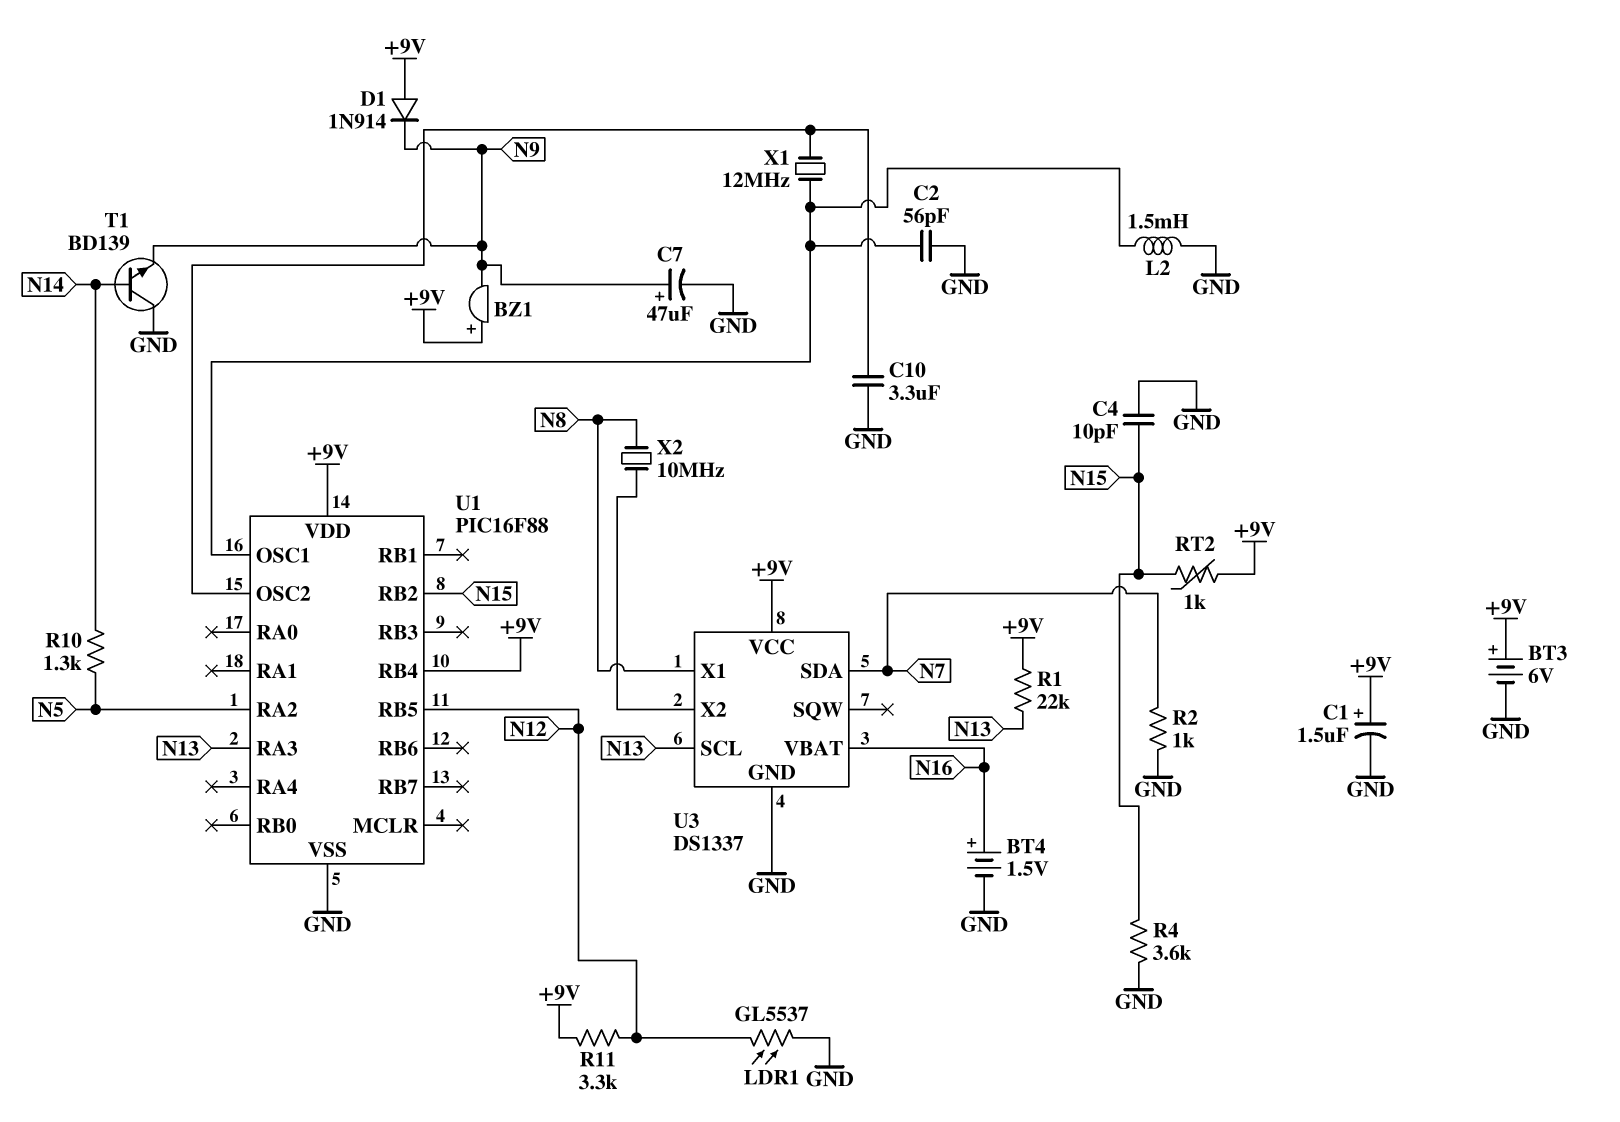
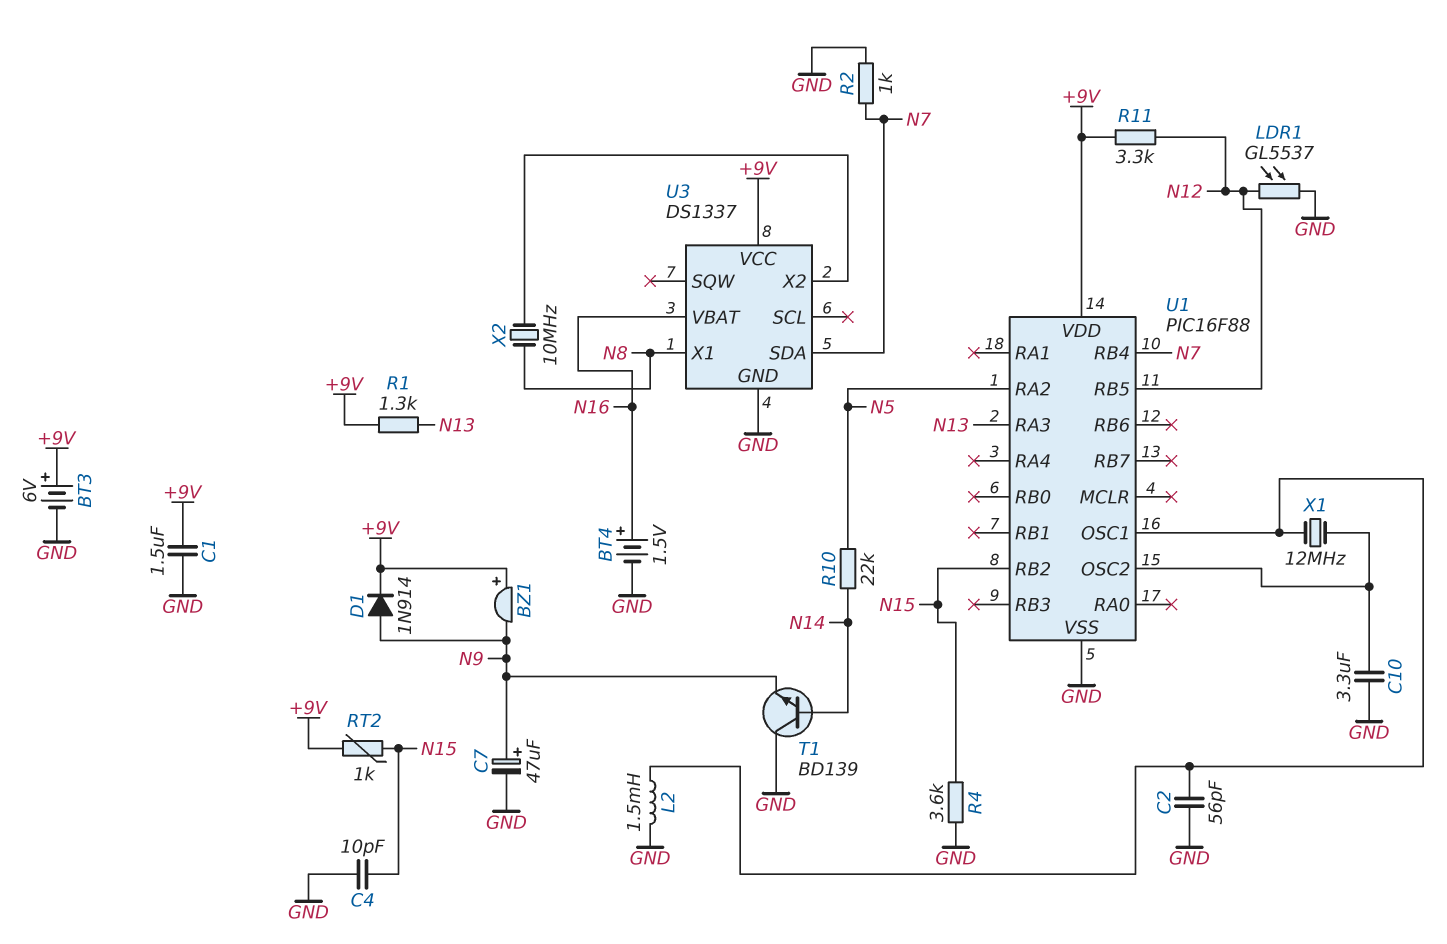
C1: 1.5uF (plus +9V, minus GND) -> 1.5uF (+9V, GND)
D1: diode 1N914 (A +9V, K N9) -> diode 1N914 (A N9, K +9V)
R1: 22k (+9V, N13) -> 1.3k (+9V, N13)
R10: 1.3k (N5, N14) -> 22k (N5, N14)
U1 pin RB4: +9V -> N7
U3 pin SCL: N13 -> none

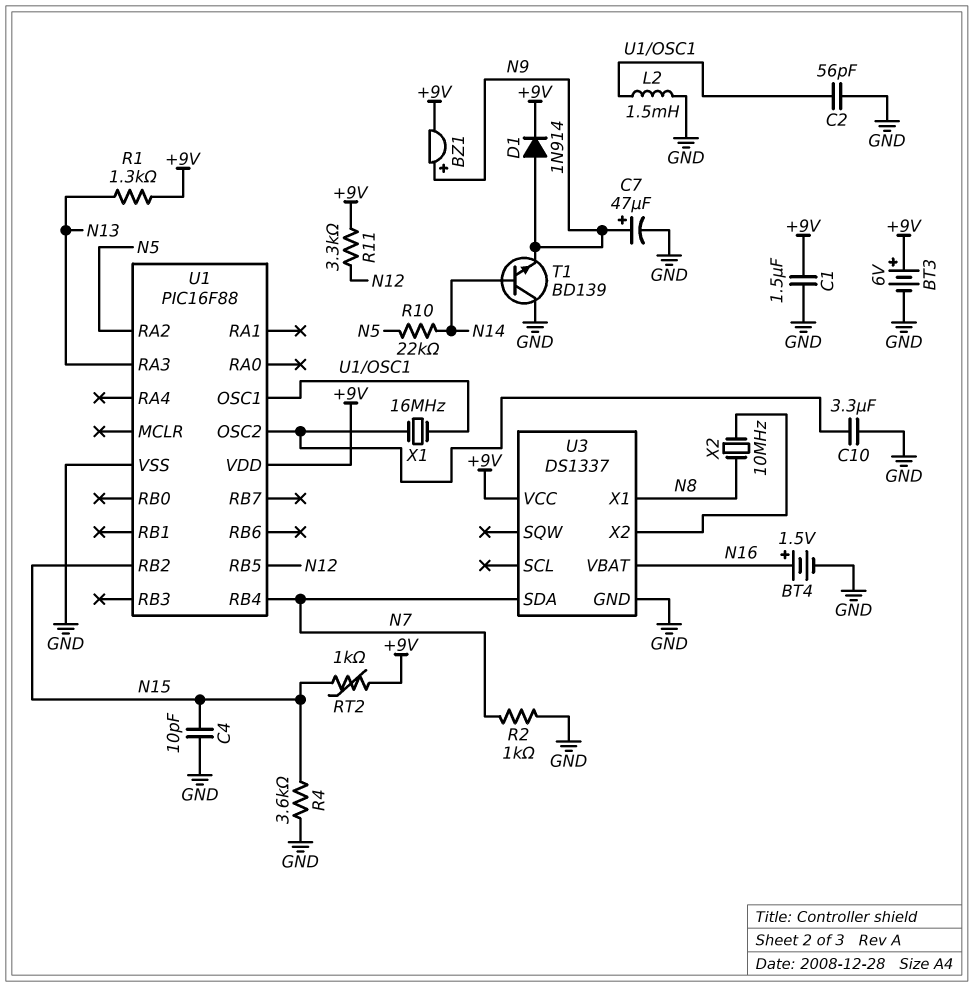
BZ1: buzzer (plus +9V, minus N9) -> buzzer (plus N9, minus +9V)
LDR1: GL5537 (GND, N12) -> none
X1: 12MHz (U1/OSC1, U1/OSC2) -> 16MHz (U1/OSC1, U1/OSC2)

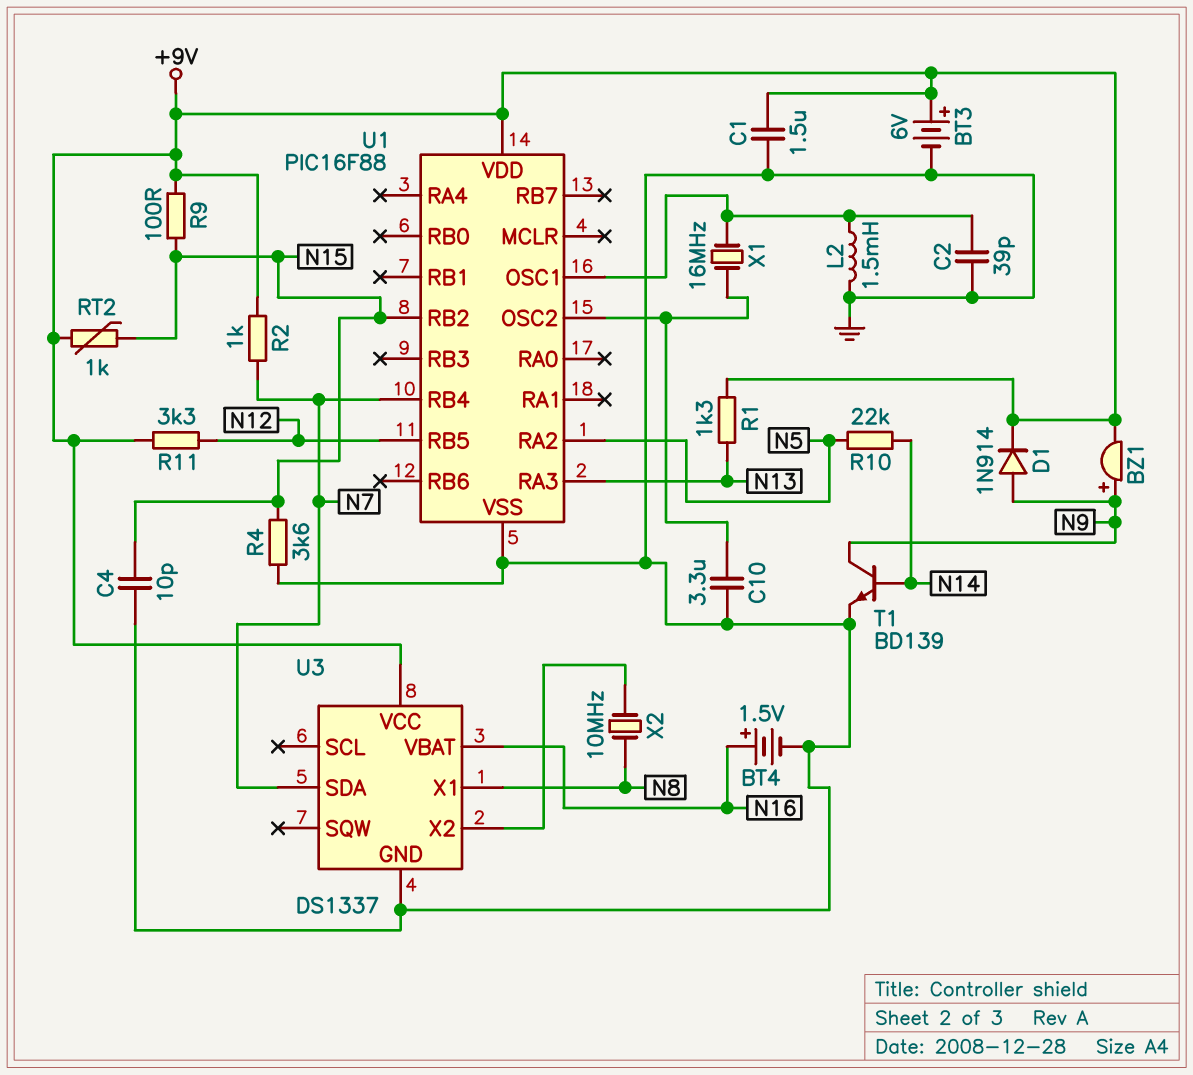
C2: 56pF (GND, U1/OSC1) -> 39pF (GND, U1/OSC1)
C7: 47uF (plus N9, minus GND) -> none
R2: 1k (GND, N7) -> 1k (+9V, N7)
R9: none -> 100 (+9V, N15)
T1: NPN BD139 (B N14, C GND, E N9) -> NPN BD139 (B N14, C N9, E GND)

